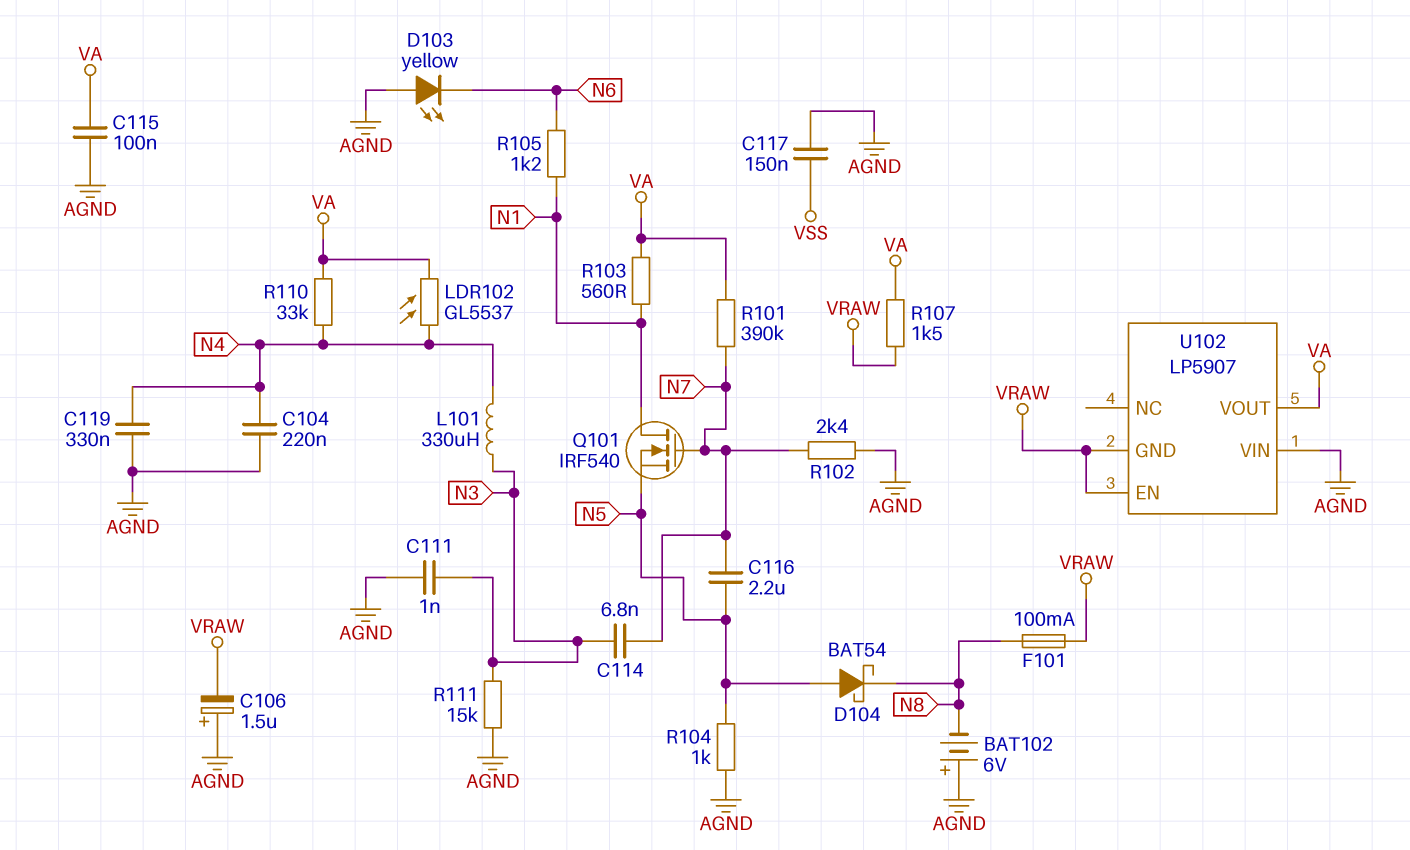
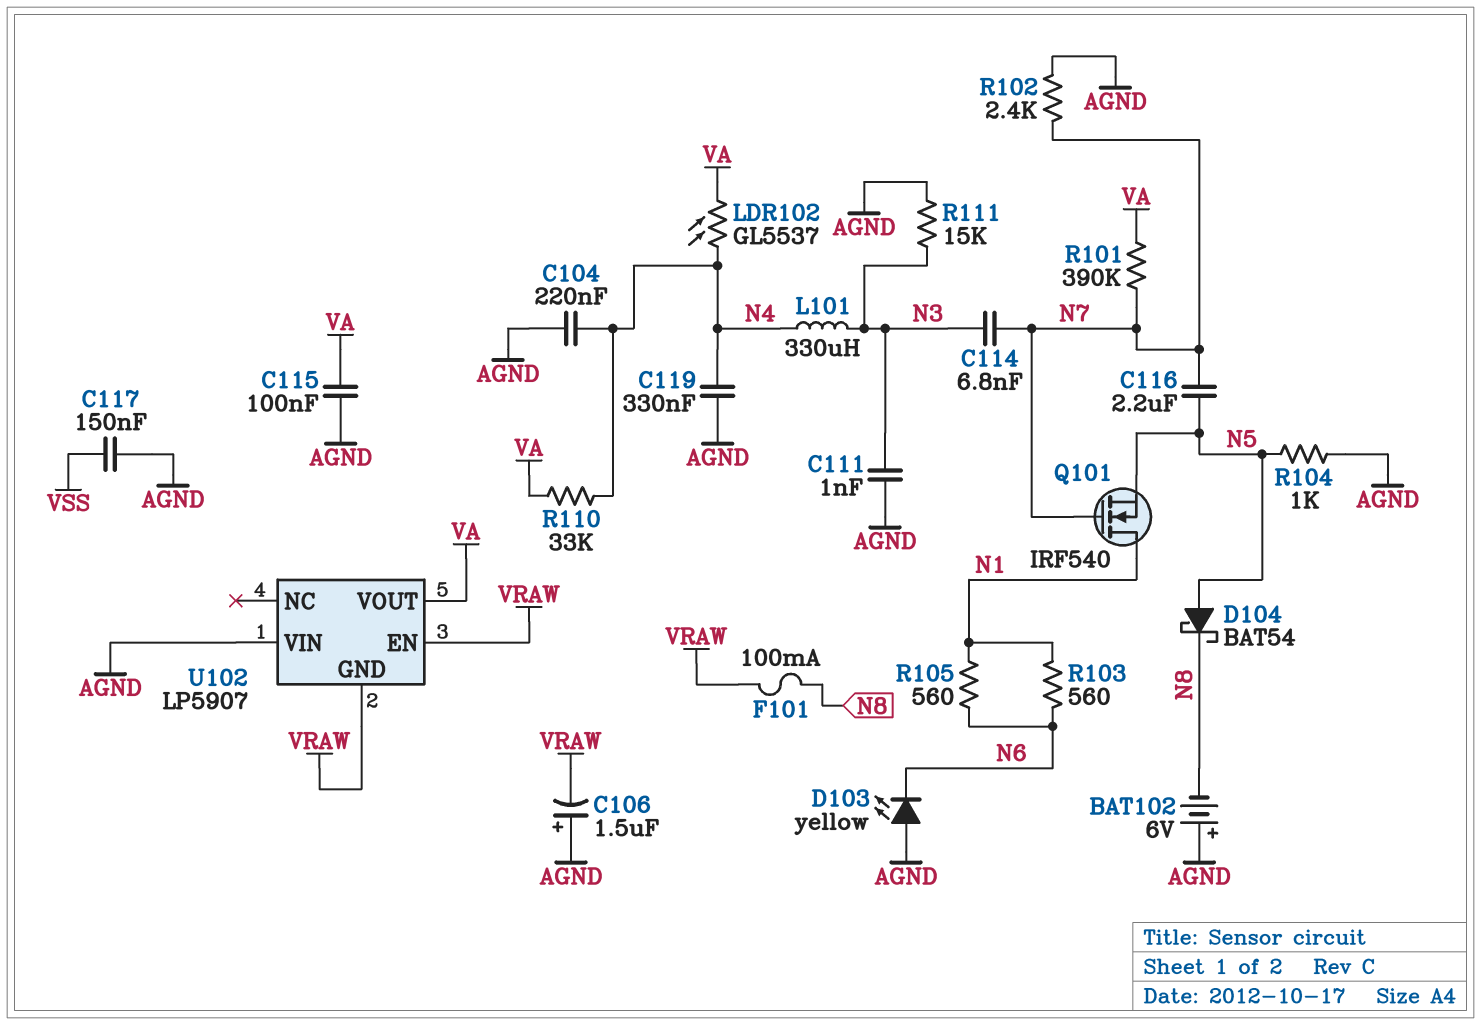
R103: 560 (N1, VA) -> 560 (N1, N6)
R105: 1.2k (N1, N6) -> 560 (N1, N6)
R107: 1.5k (VA, VRAW) -> none

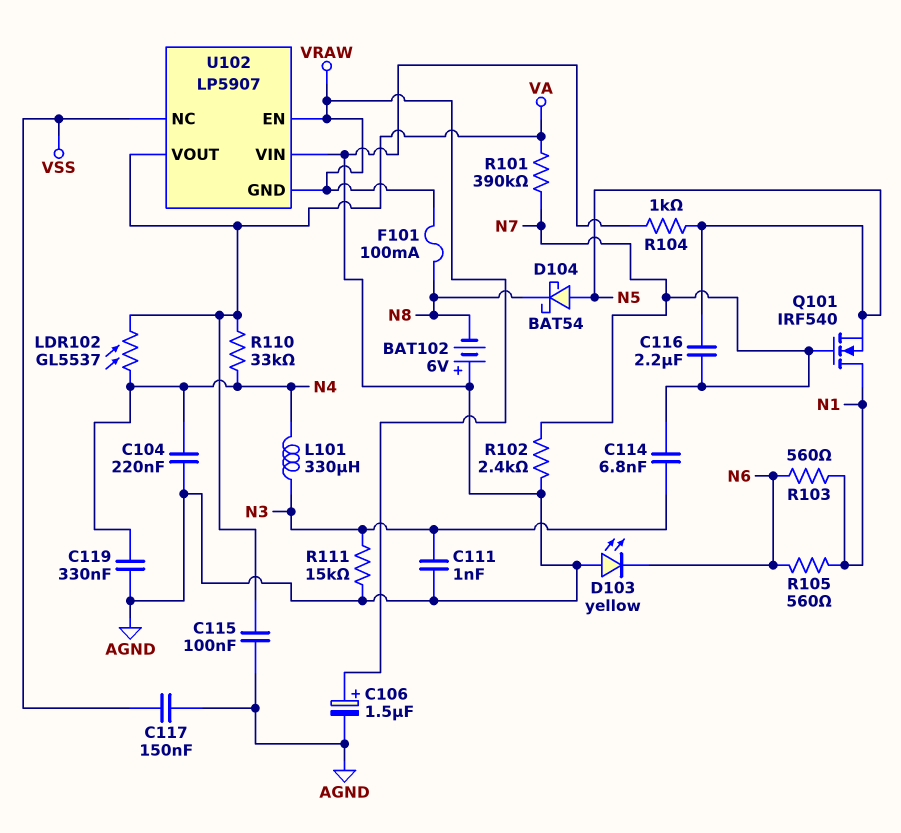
C106: 1.5uF (plus AGND, minus VRAW) -> 1.5uF (plus VRAW, minus AGND)
U102 pin NC: none -> VSS

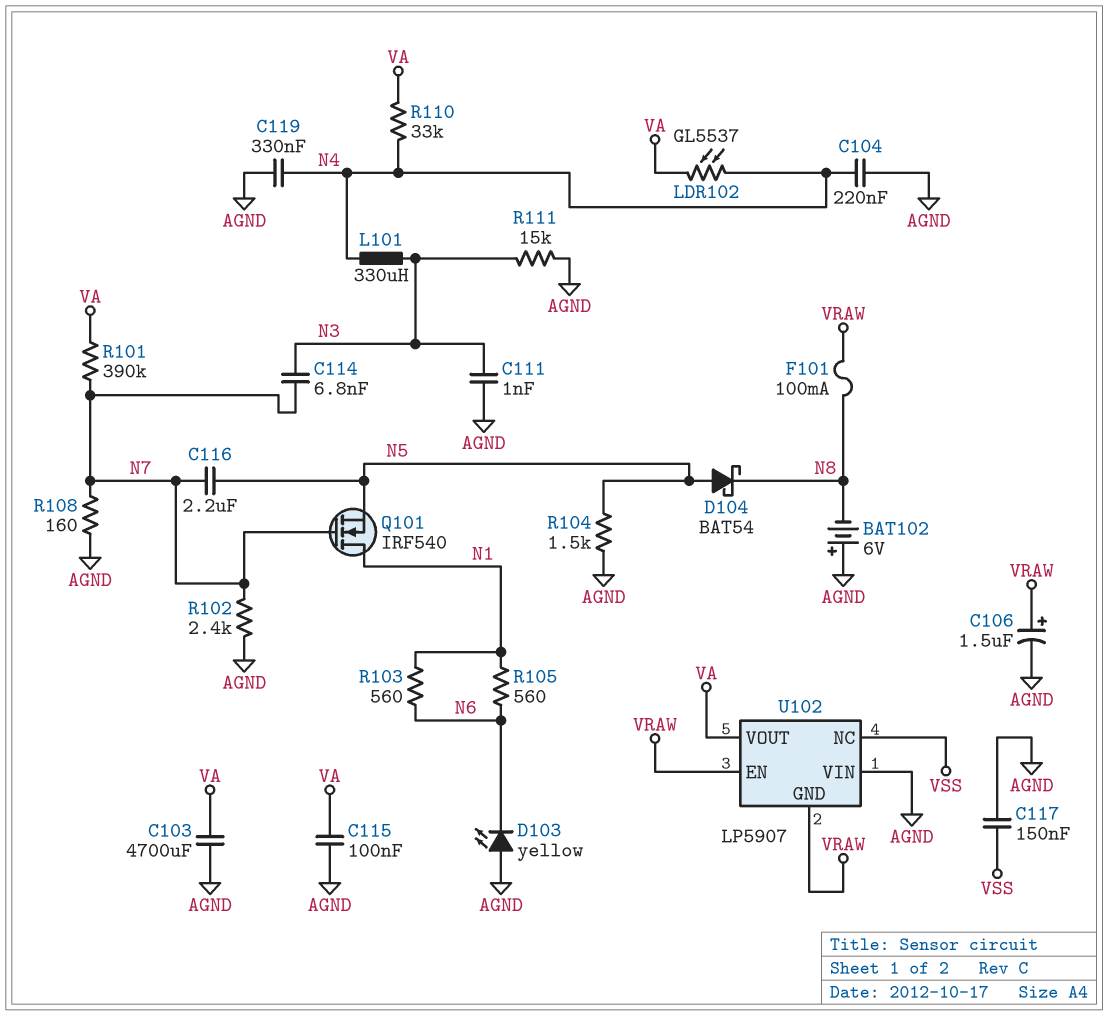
C103: none -> 4700uF (AGND, VA)
R104: 1k (AGND, N5) -> 1.5k (AGND, N5)
R108: none -> 160 (AGND, N7)

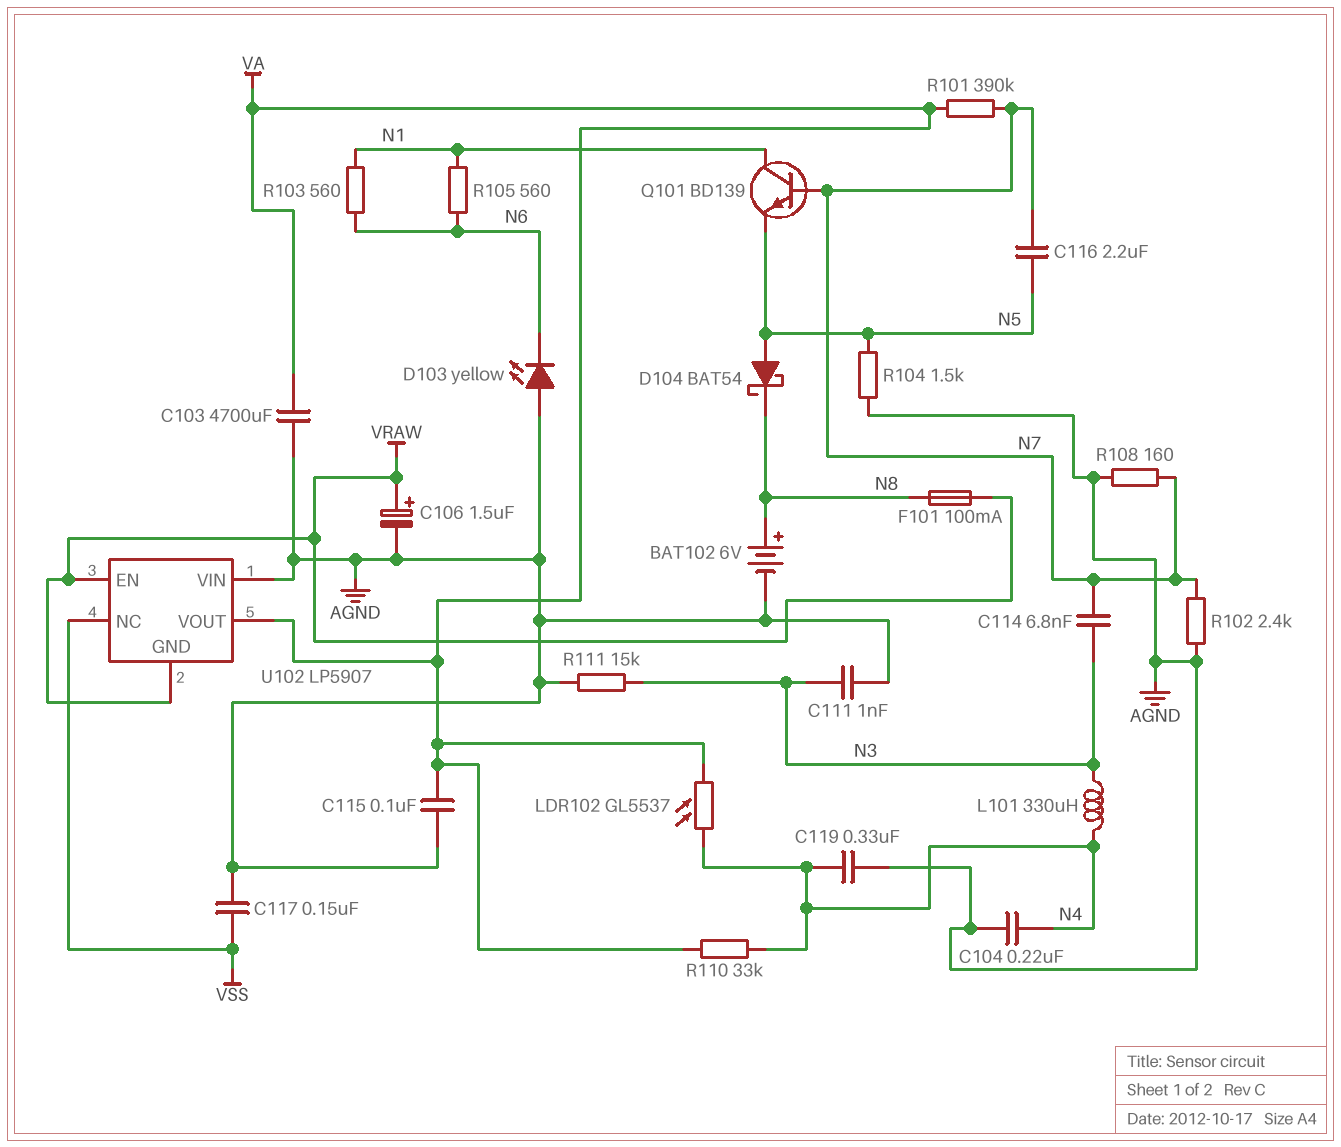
BAT102: 6V (plus AGND, minus N8) -> 6V (plus N8, minus AGND)
Q101: NMOS IRF540 (G N7, D N1, S N5) -> NPN BD139 (B N7, C N1, E N5)

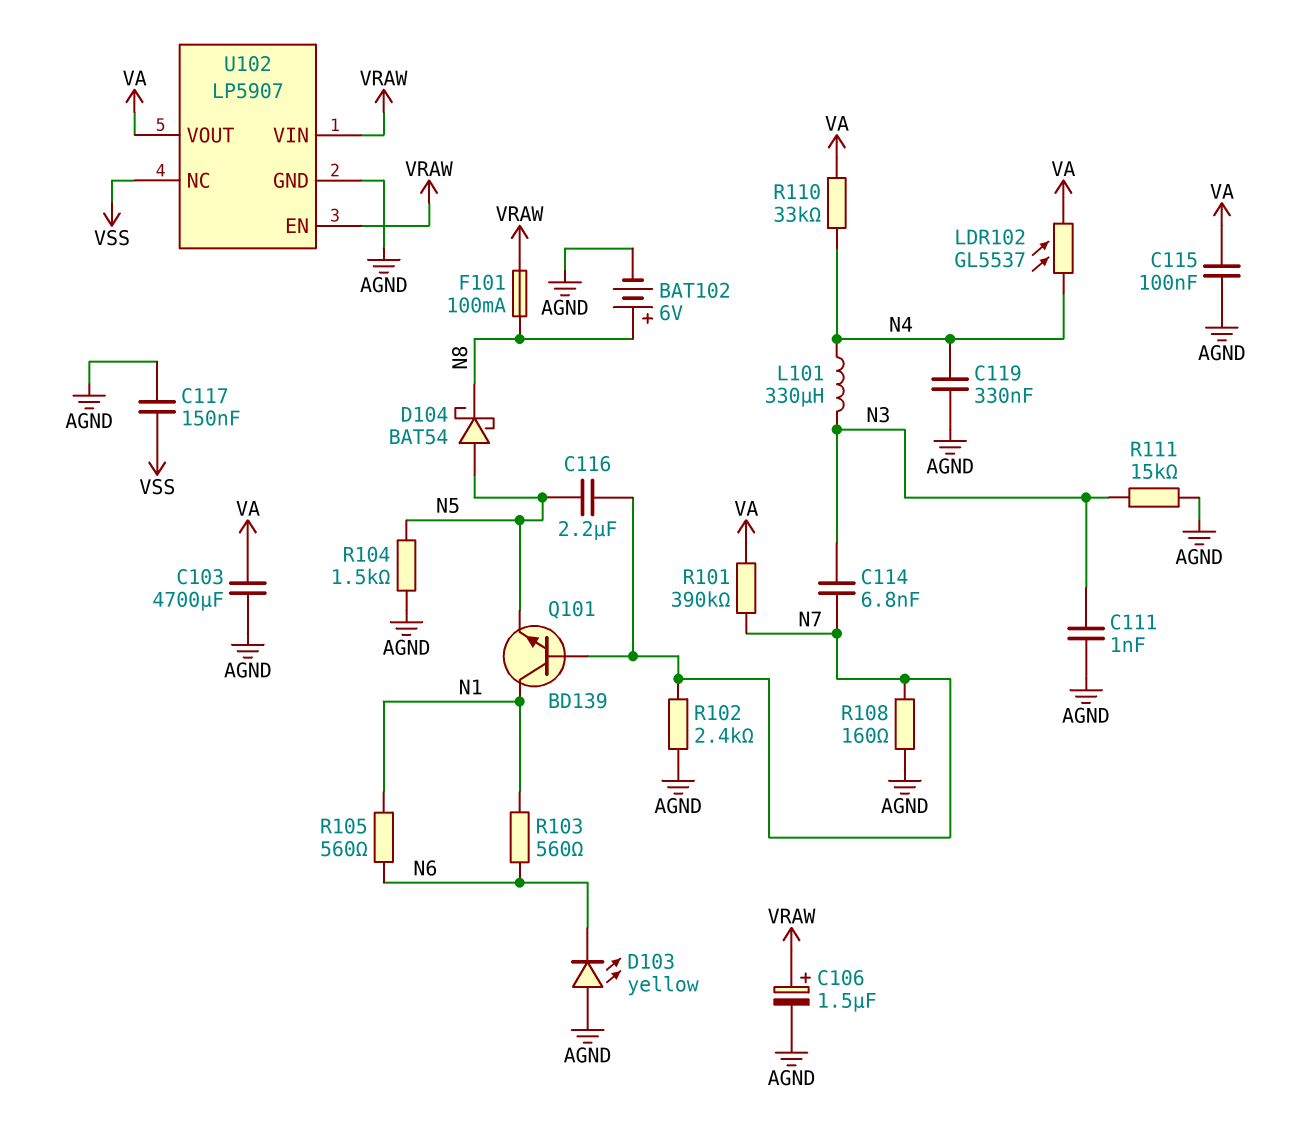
C104: 220nF (AGND, N4) -> none
U102 pin GND: VRAW -> AGND
U102 pin VIN: AGND -> VRAW

